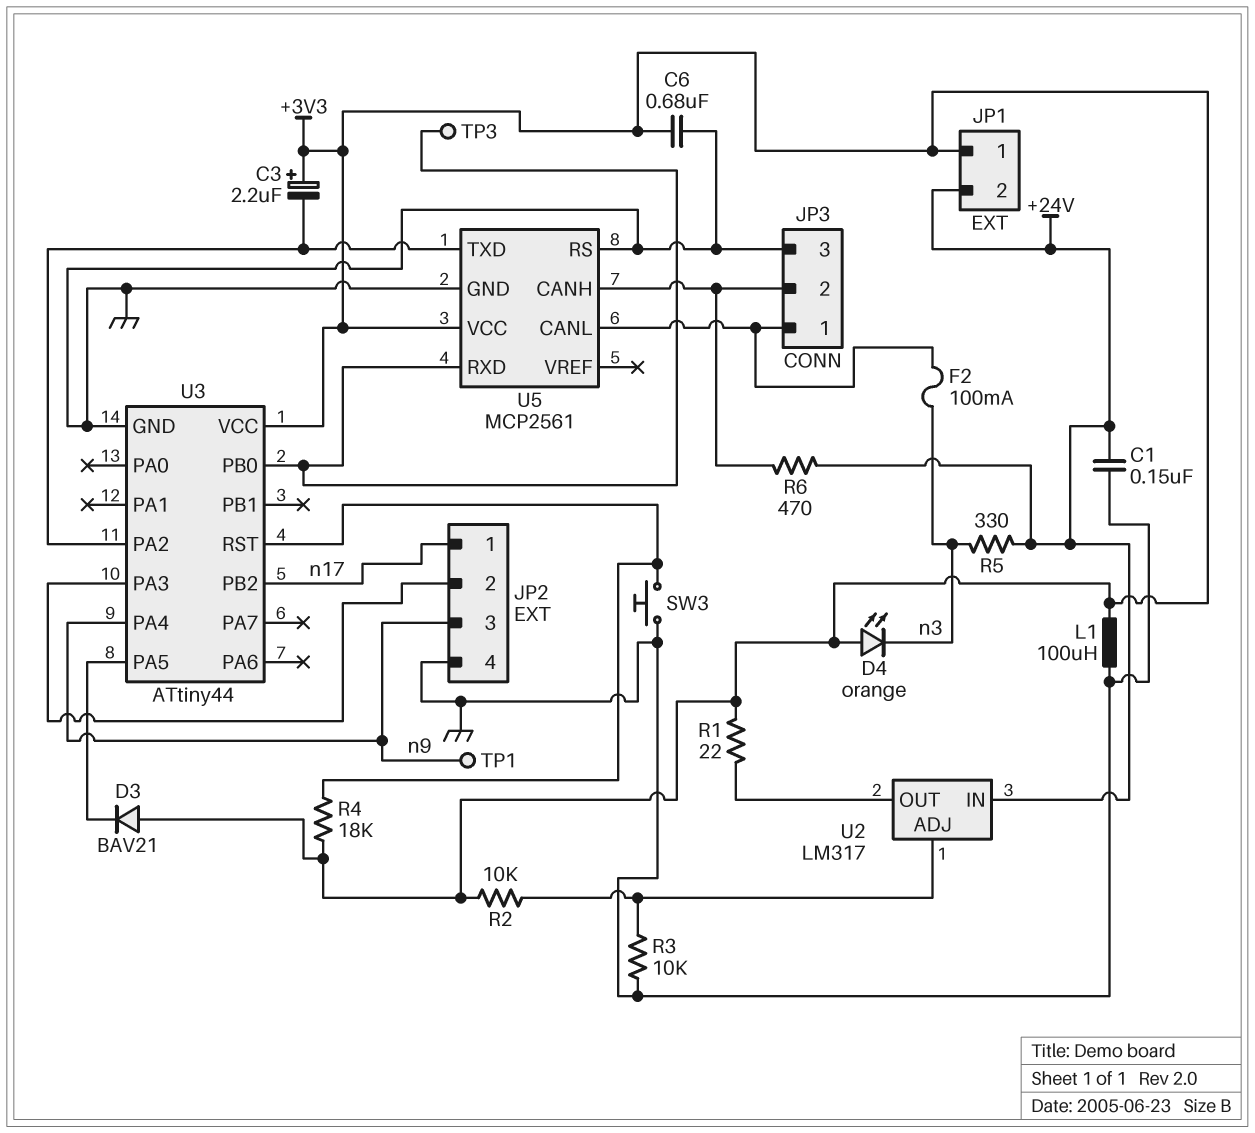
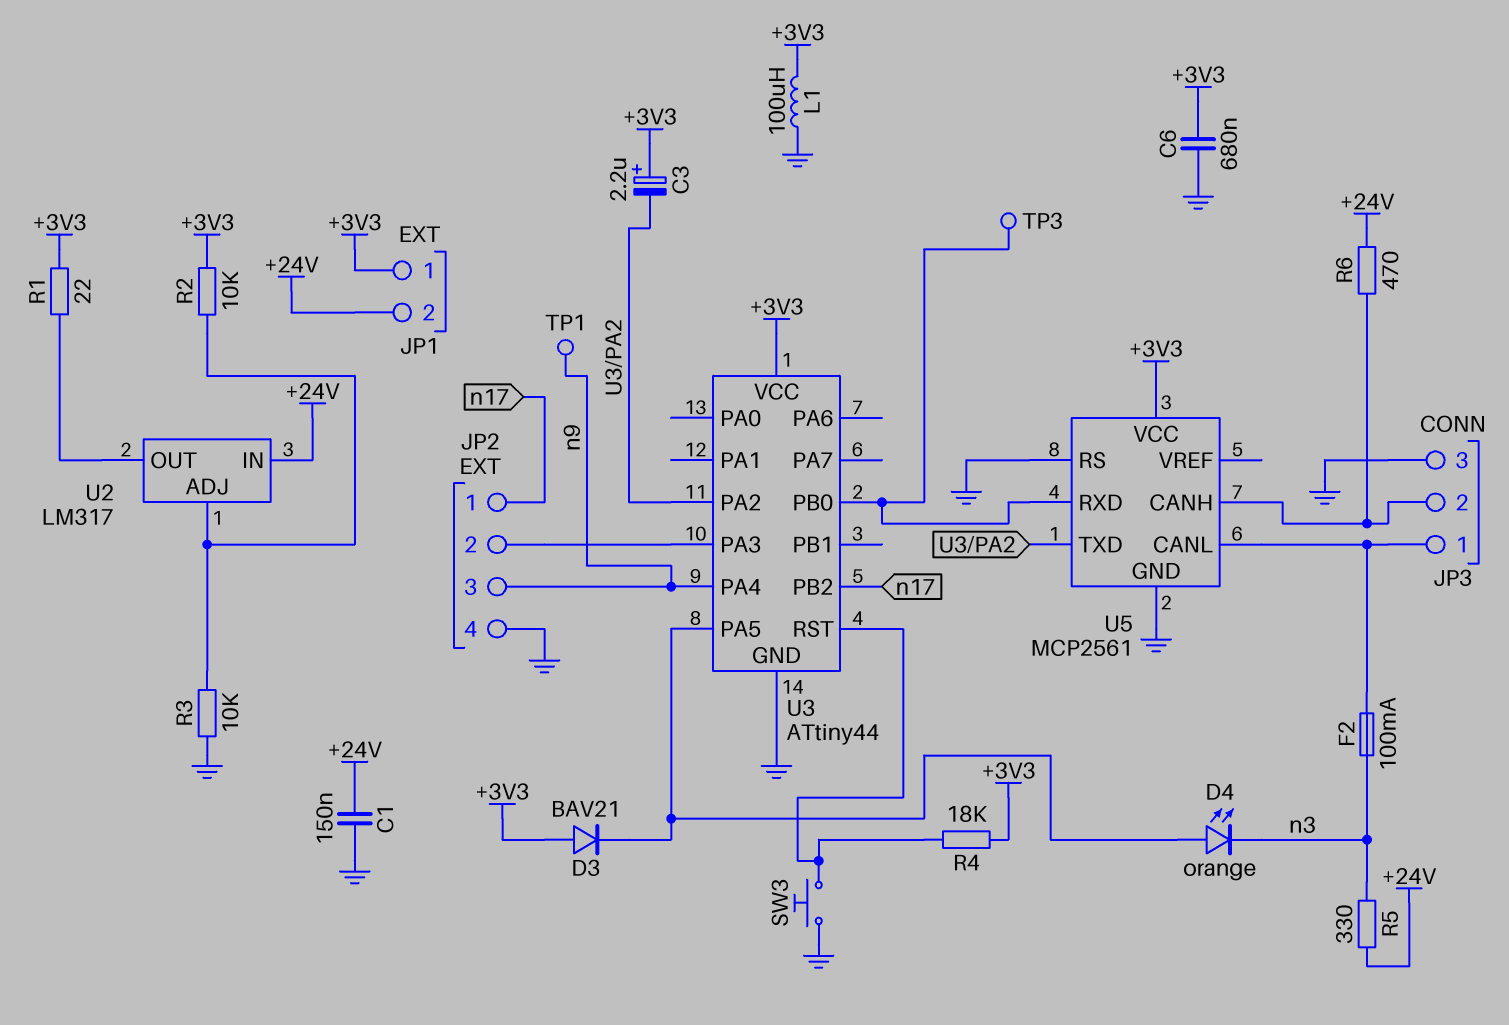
D4: LED orange (A +3V3, K n3) -> LED orange (A U3/PA5, K n3)

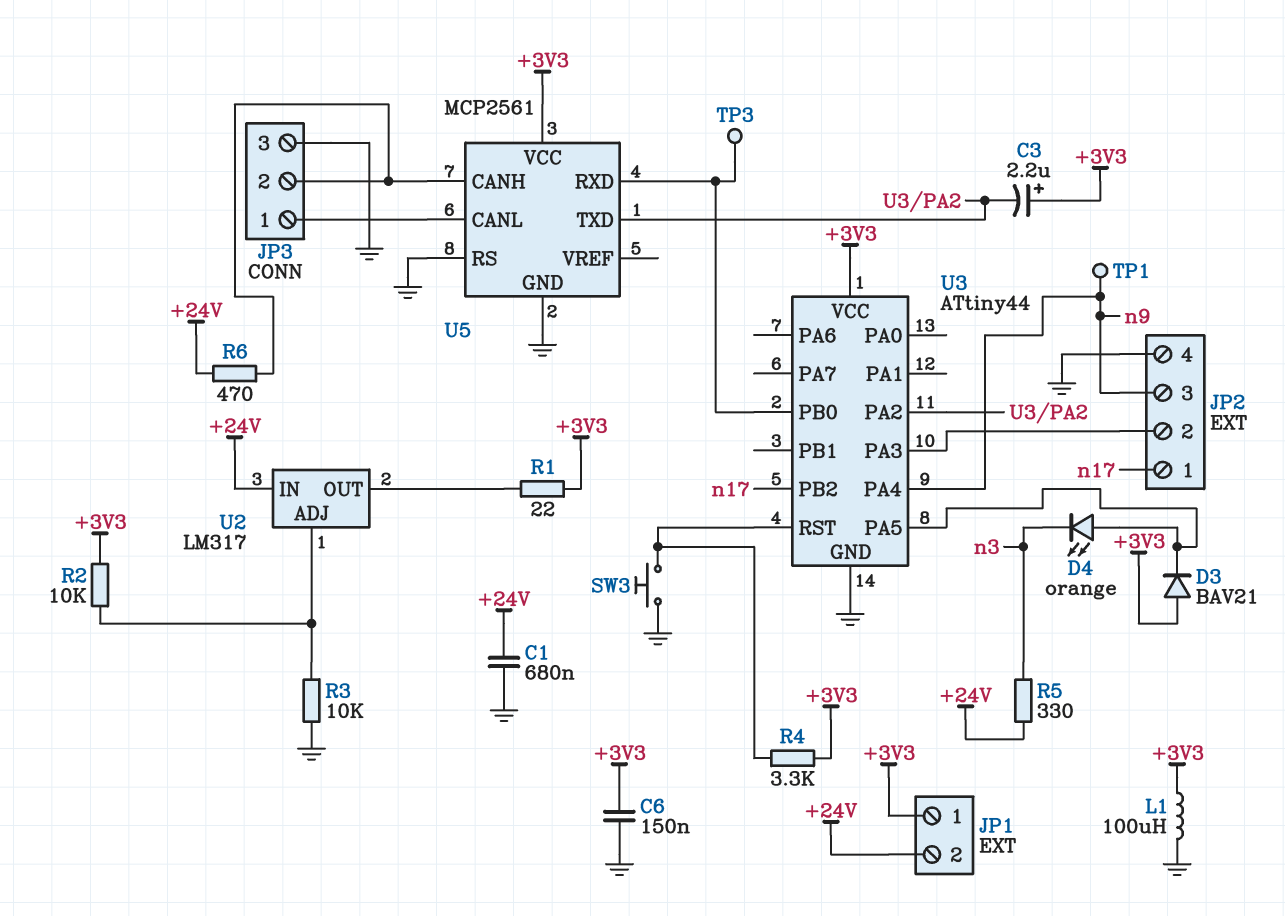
C1: 150nF (+24V, GND) -> 680nF (+24V, GND)
C6: 680nF (+3V3, GND) -> 150nF (+3V3, GND)
F2: 100mA (JP3/1, n3) -> none
R4: 18k (+3V3, U3/RST) -> 3.3k (+3V3, U3/RST)

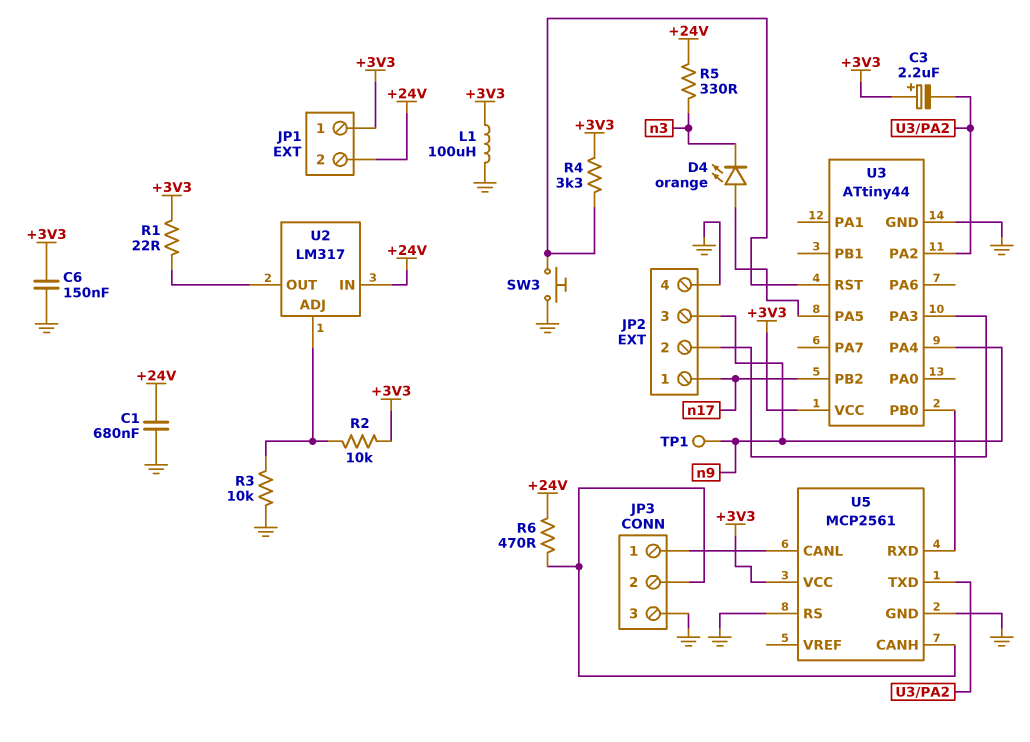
D3: diode BAV21 (A +3V3, K U3/PA5) -> none
TP3: test point (U3/PB0) -> none

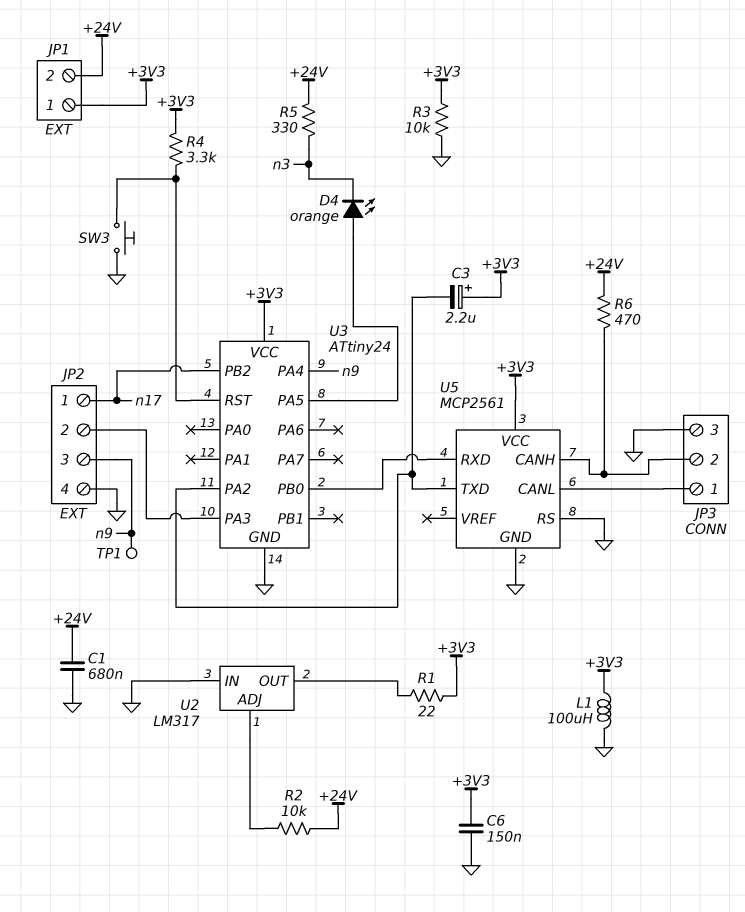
R2: 10k (+3V3, U2/ADJ) -> 10k (+24V, U2/ADJ)
R3: 10k (GND, U2/ADJ) -> 10k (+3V3, GND)
U2 pin IN: +24V -> GND
U3: ATtiny44 -> ATtiny24

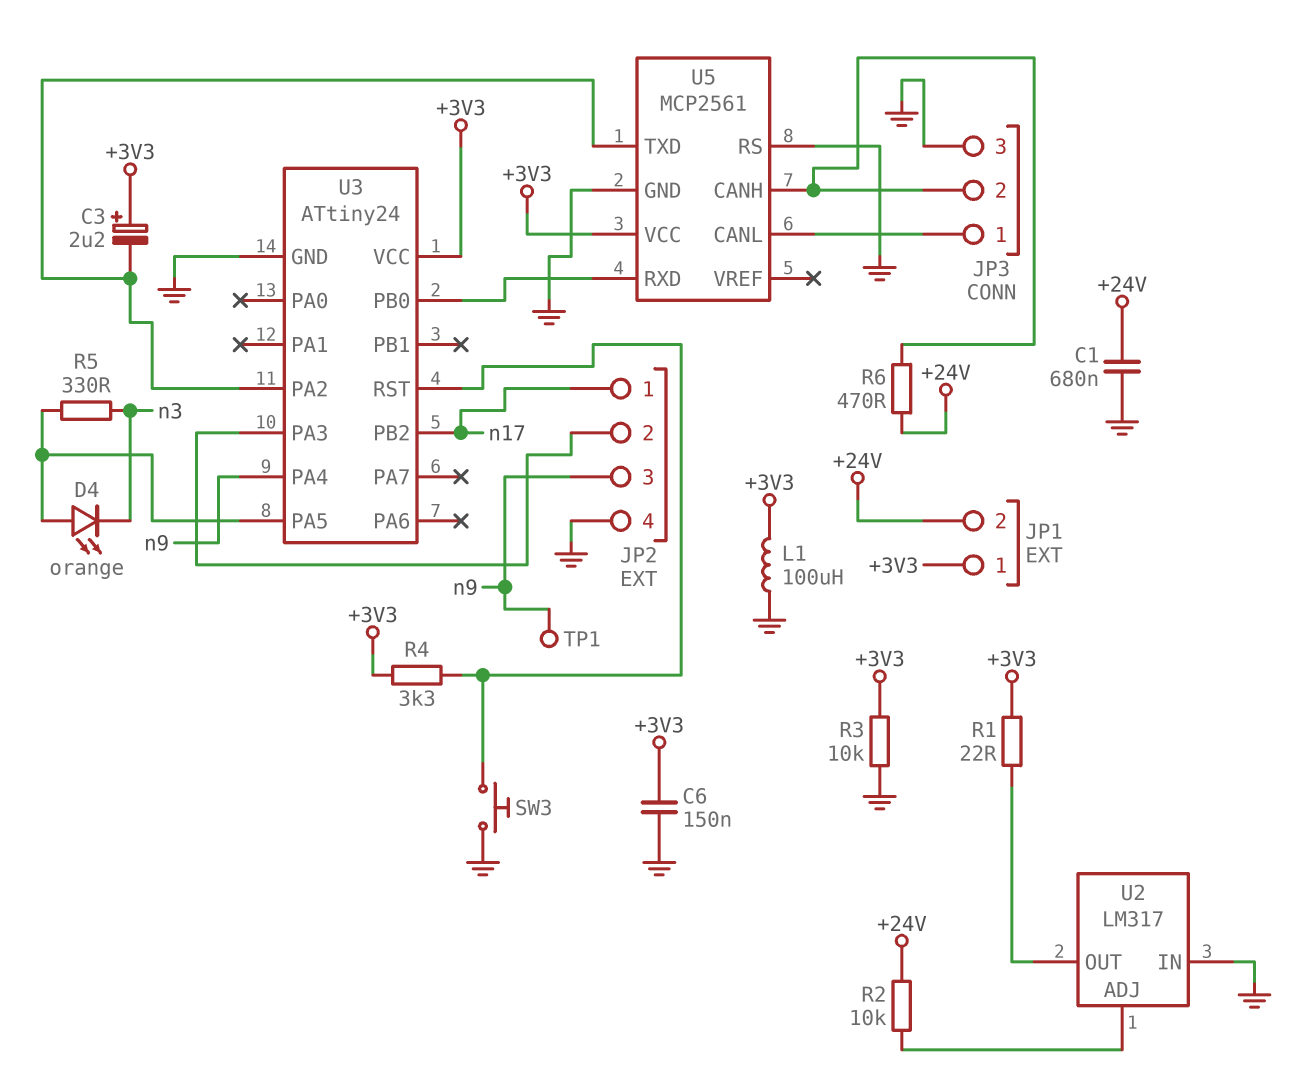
R5: 330 (+24V, n3) -> 330 (U3/PA5, n3)

